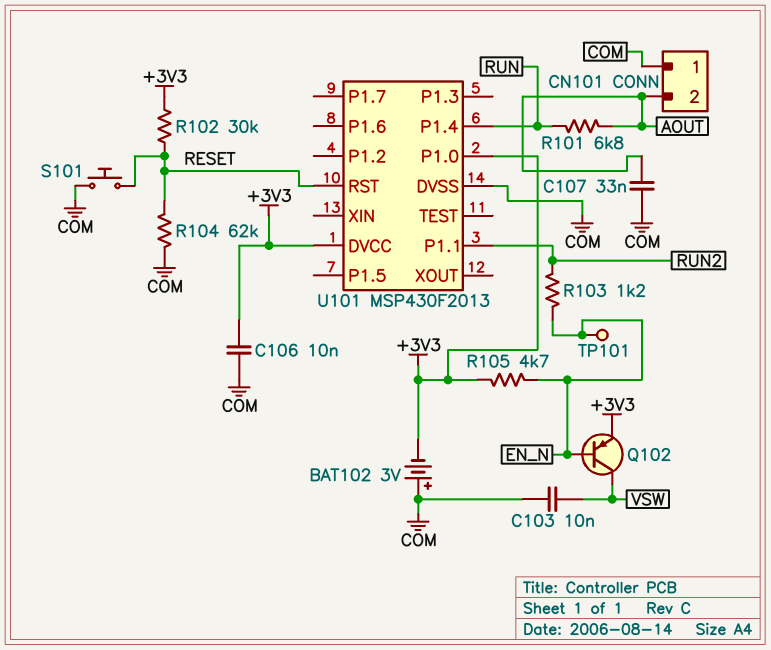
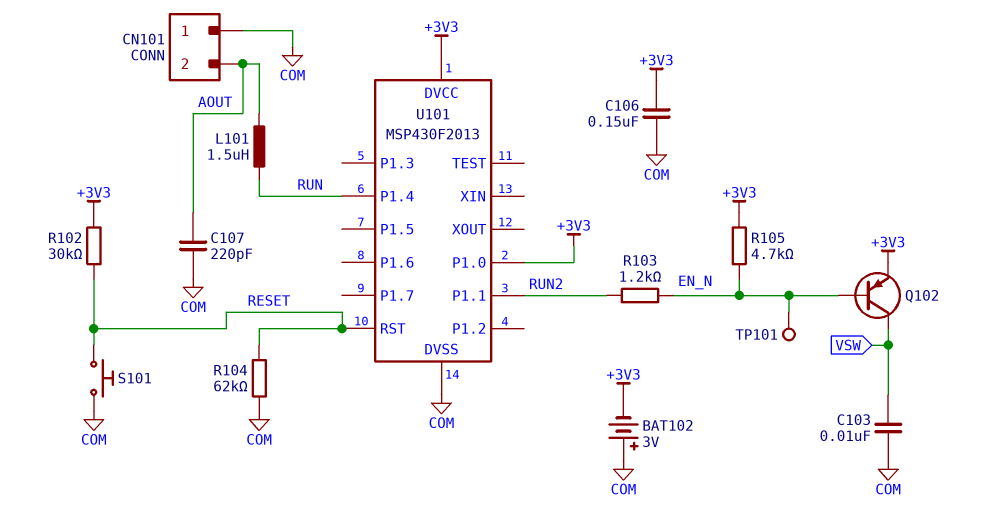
C106: 10nF (+3V3, COM) -> 150nF (+3V3, COM)
C107: 33nF (AOUT, COM) -> 220pF (AOUT, COM)
L101: none -> 1.5uH (AOUT, RUN)
R101: 6.8k (AOUT, RUN) -> none

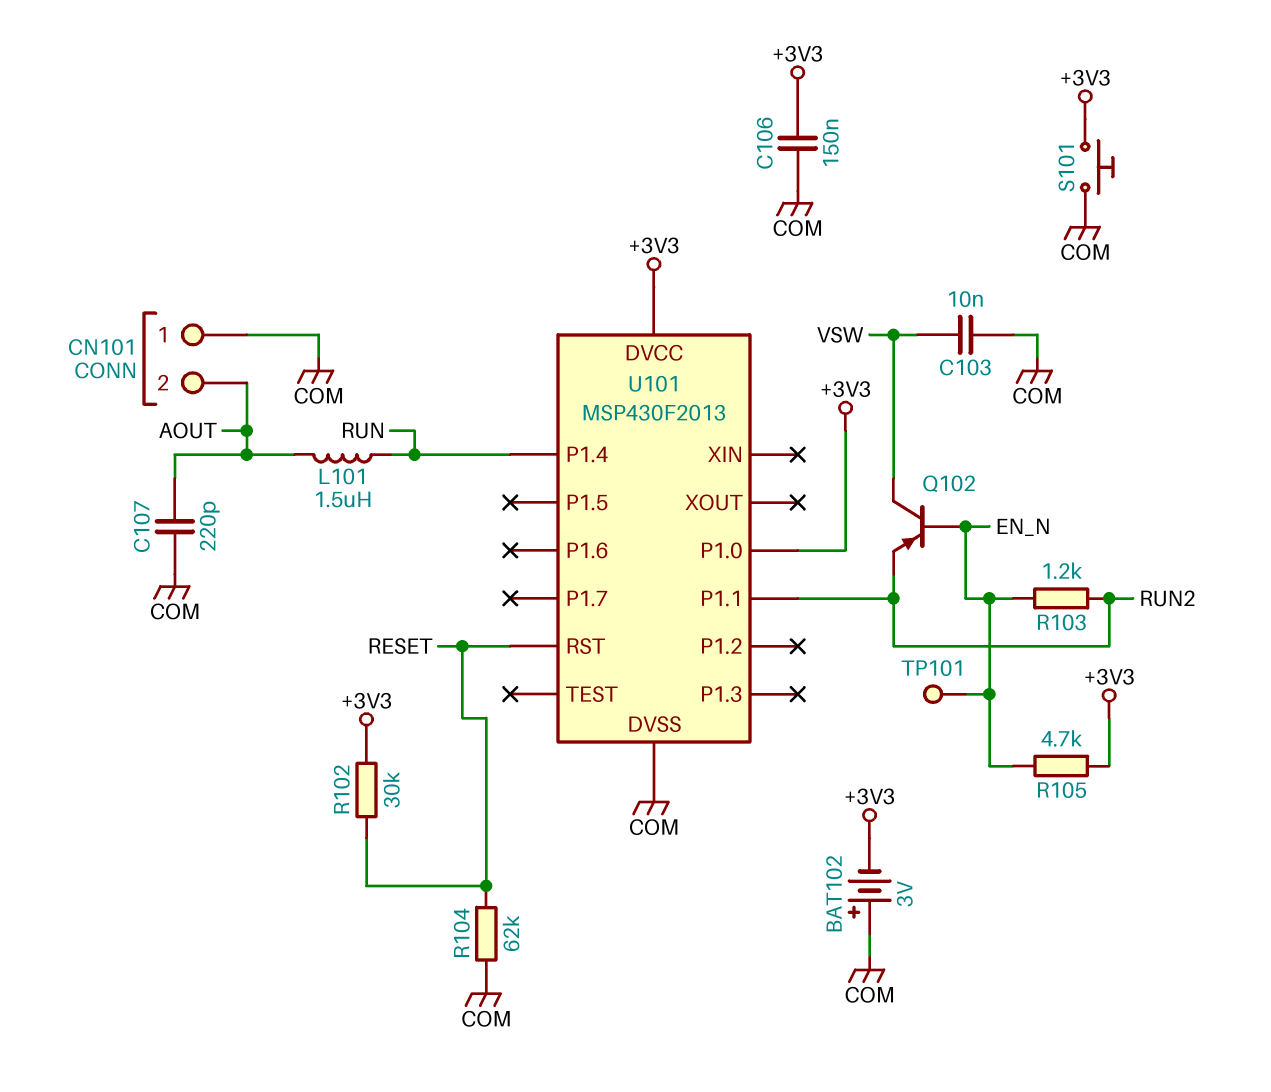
Q102: PNP (B EN_N, C VSW, E +3V3) -> PNP (B EN_N, C VSW, E RUN2)
S101: button (COM, RESET) -> button (+3V3, COM)

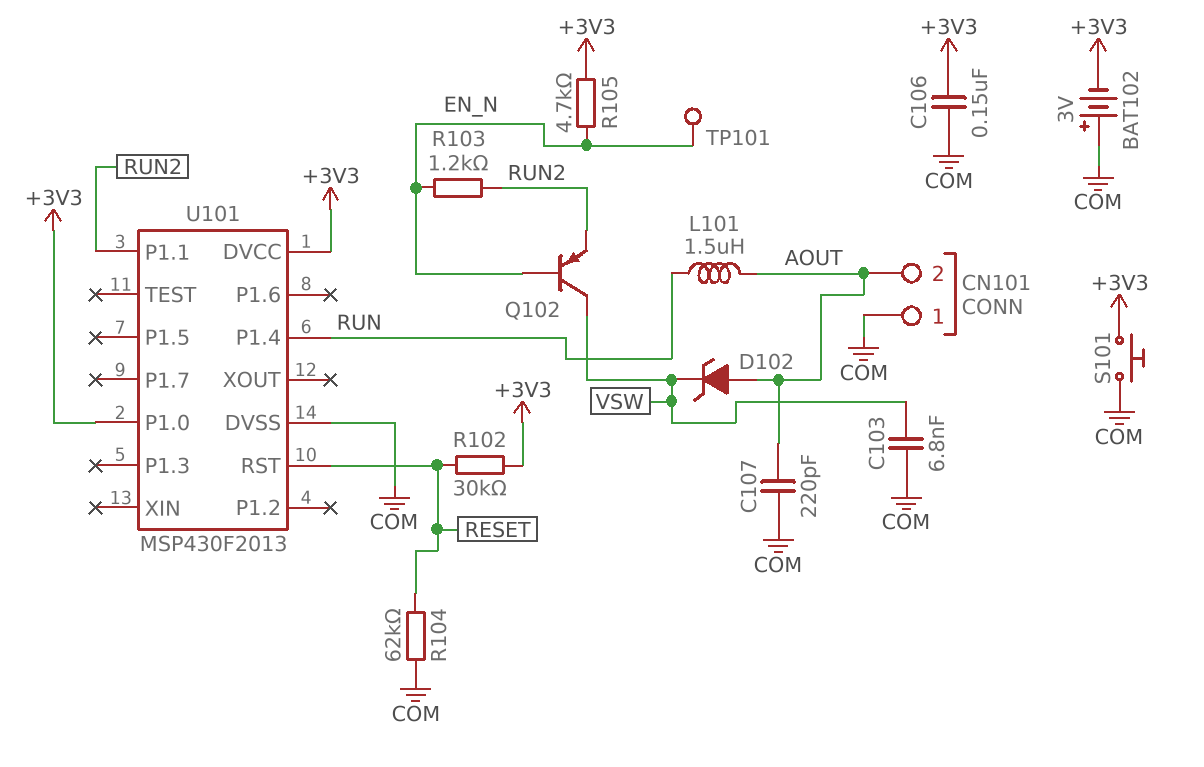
C103: 10nF (COM, VSW) -> 6.8nF (COM, VSW)
D102: none -> zener (A AOUT, K VSW)

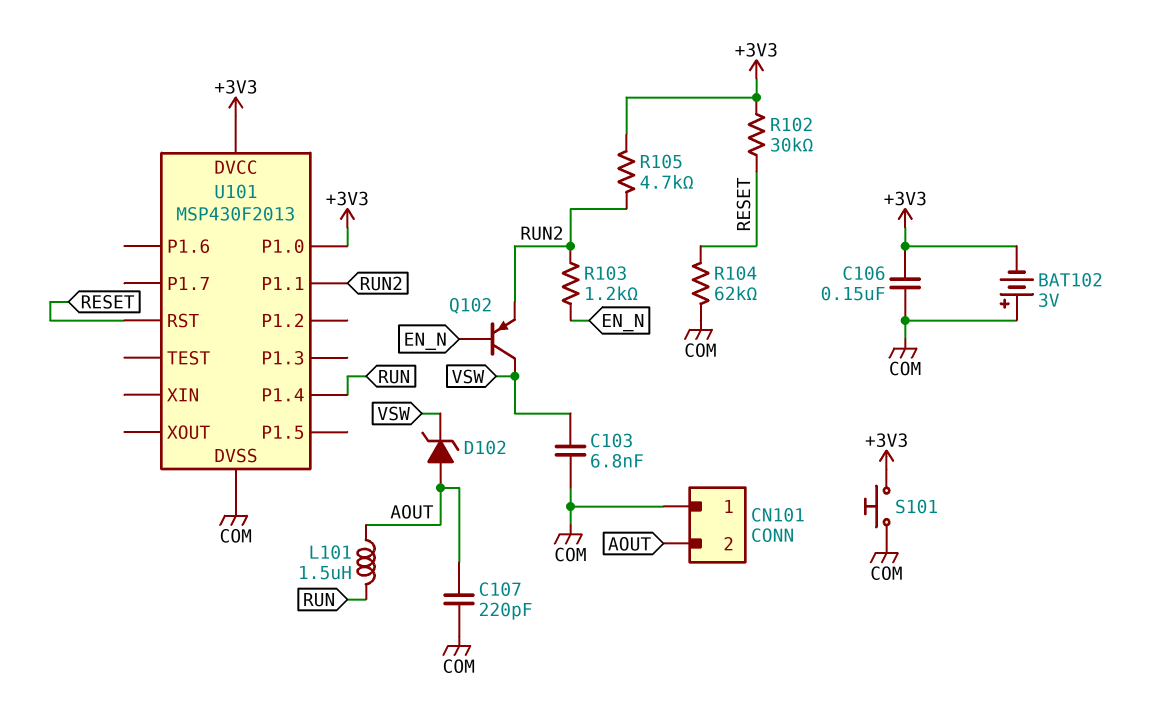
R105: 4.7k (+3V3, EN_N) -> 4.7k (+3V3, RUN2)
TP101: test point (EN_N) -> none

